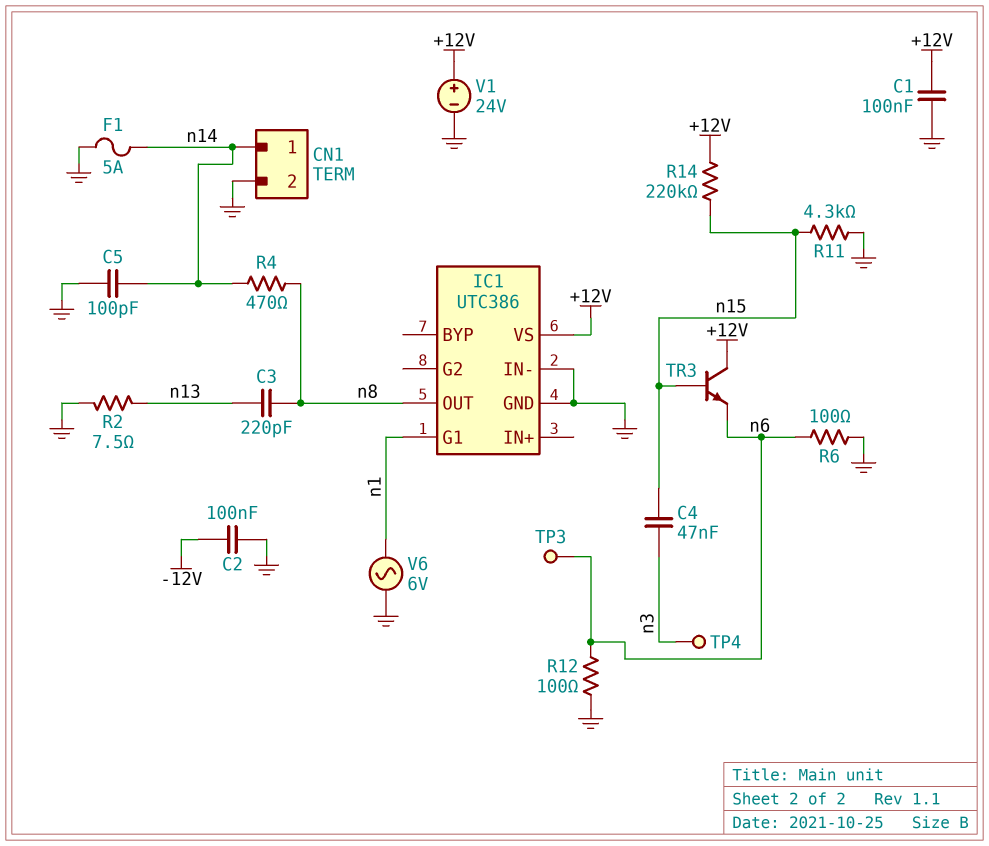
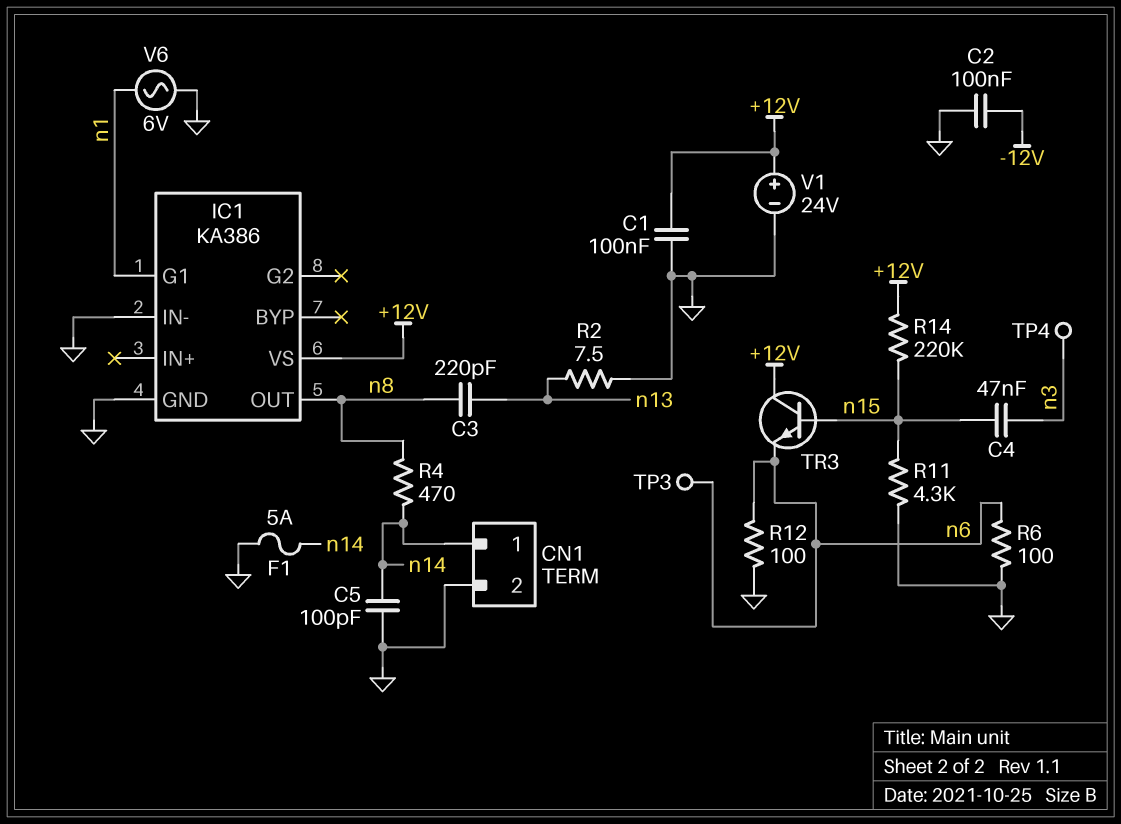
IC1: UTC386 -> KA386

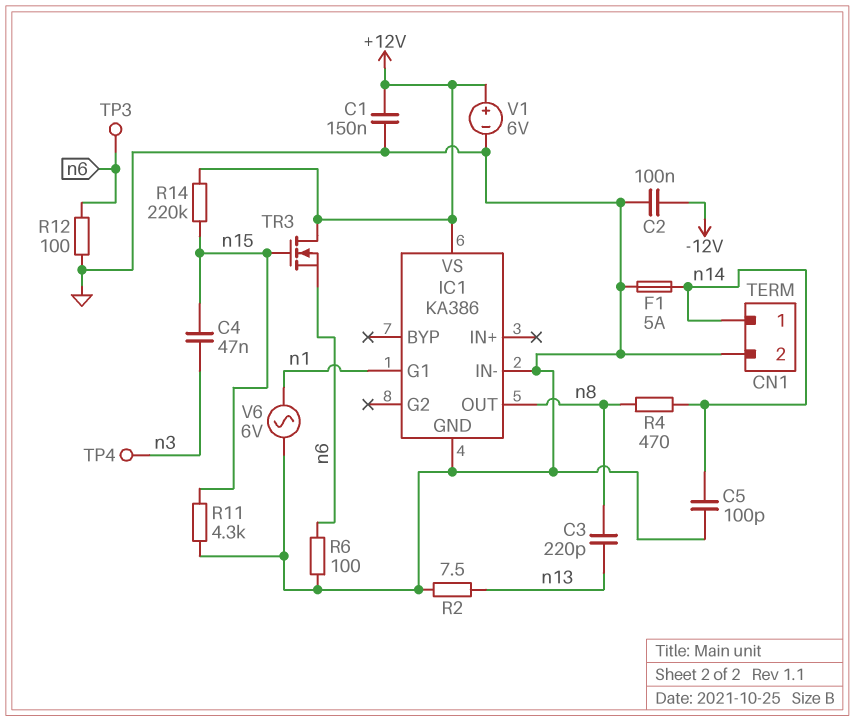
C1: 100nF (+12V, GND) -> 150nF (+12V, GND)
TR3: NPN (B n15, C +12V, E n6) -> NMOS (G n15, D +12V, S n6)
V1: 24V (plus +12V, minus GND) -> 6V (plus +12V, minus GND)

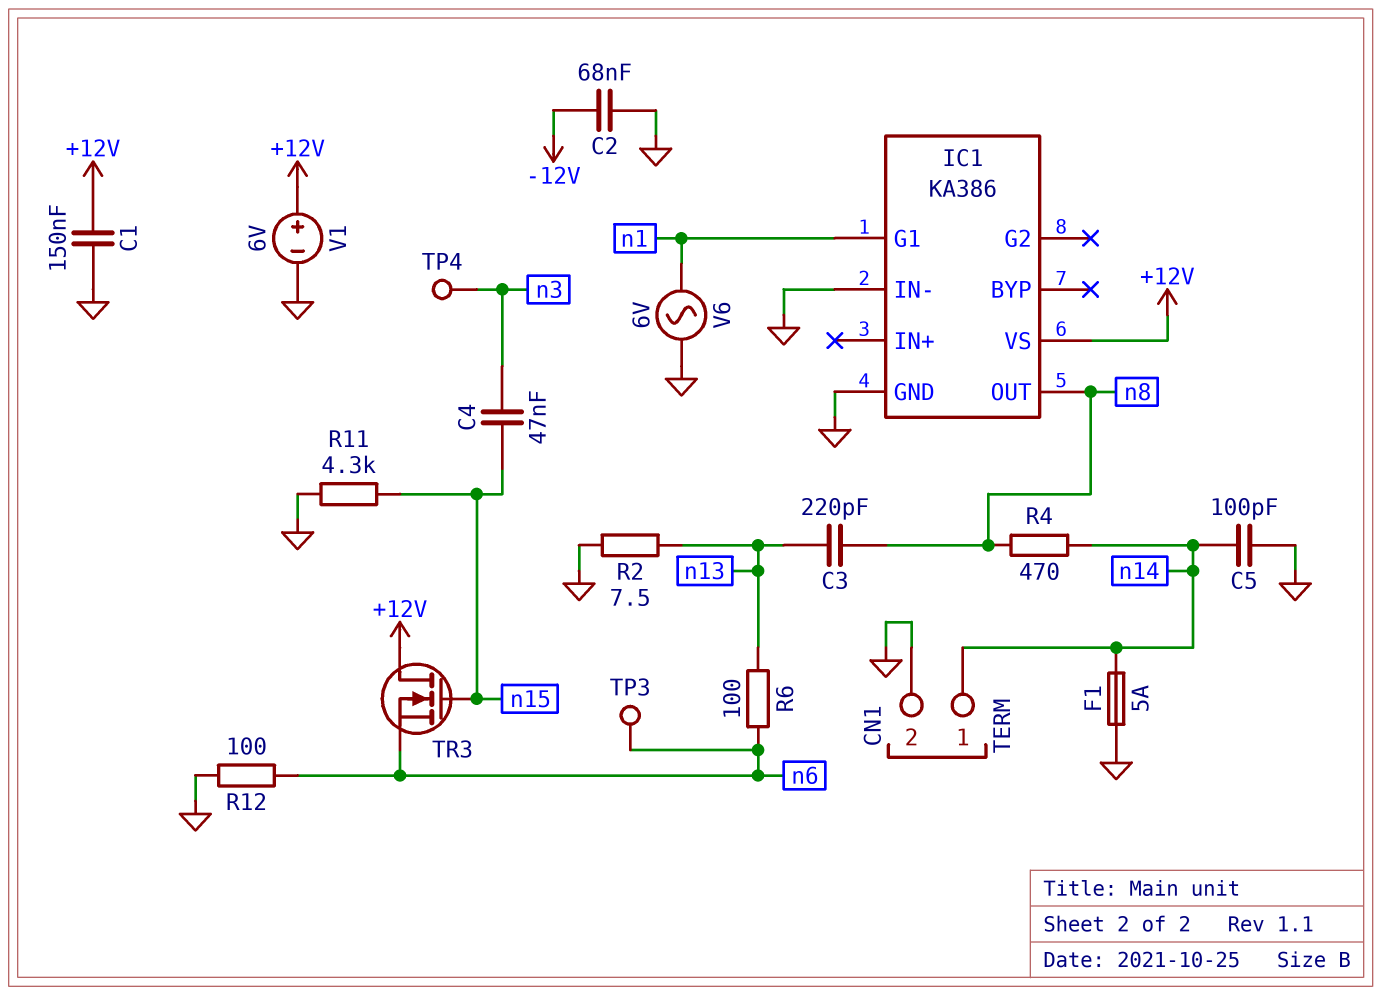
C2: 100nF (-12V, GND) -> 68nF (-12V, GND)
R6: 100 (GND, n6) -> 100 (n6, n13)
R14: 220k (+12V, n15) -> none

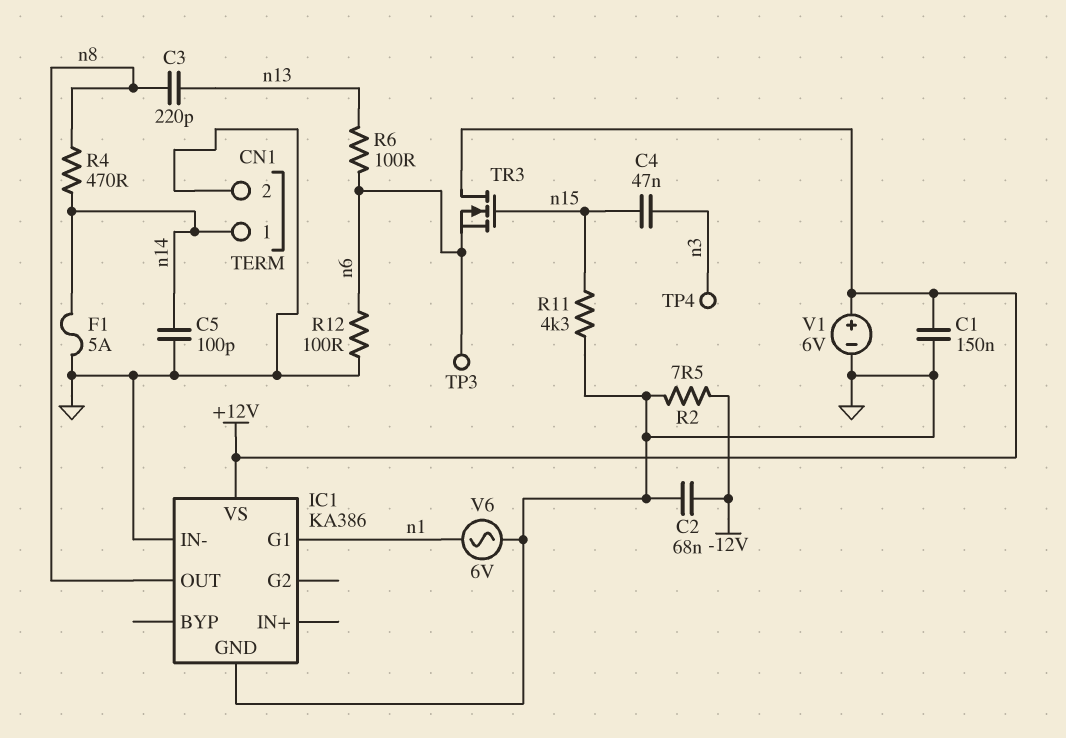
R2: 7.5 (GND, n13) -> 7.5 (-12V, GND)

